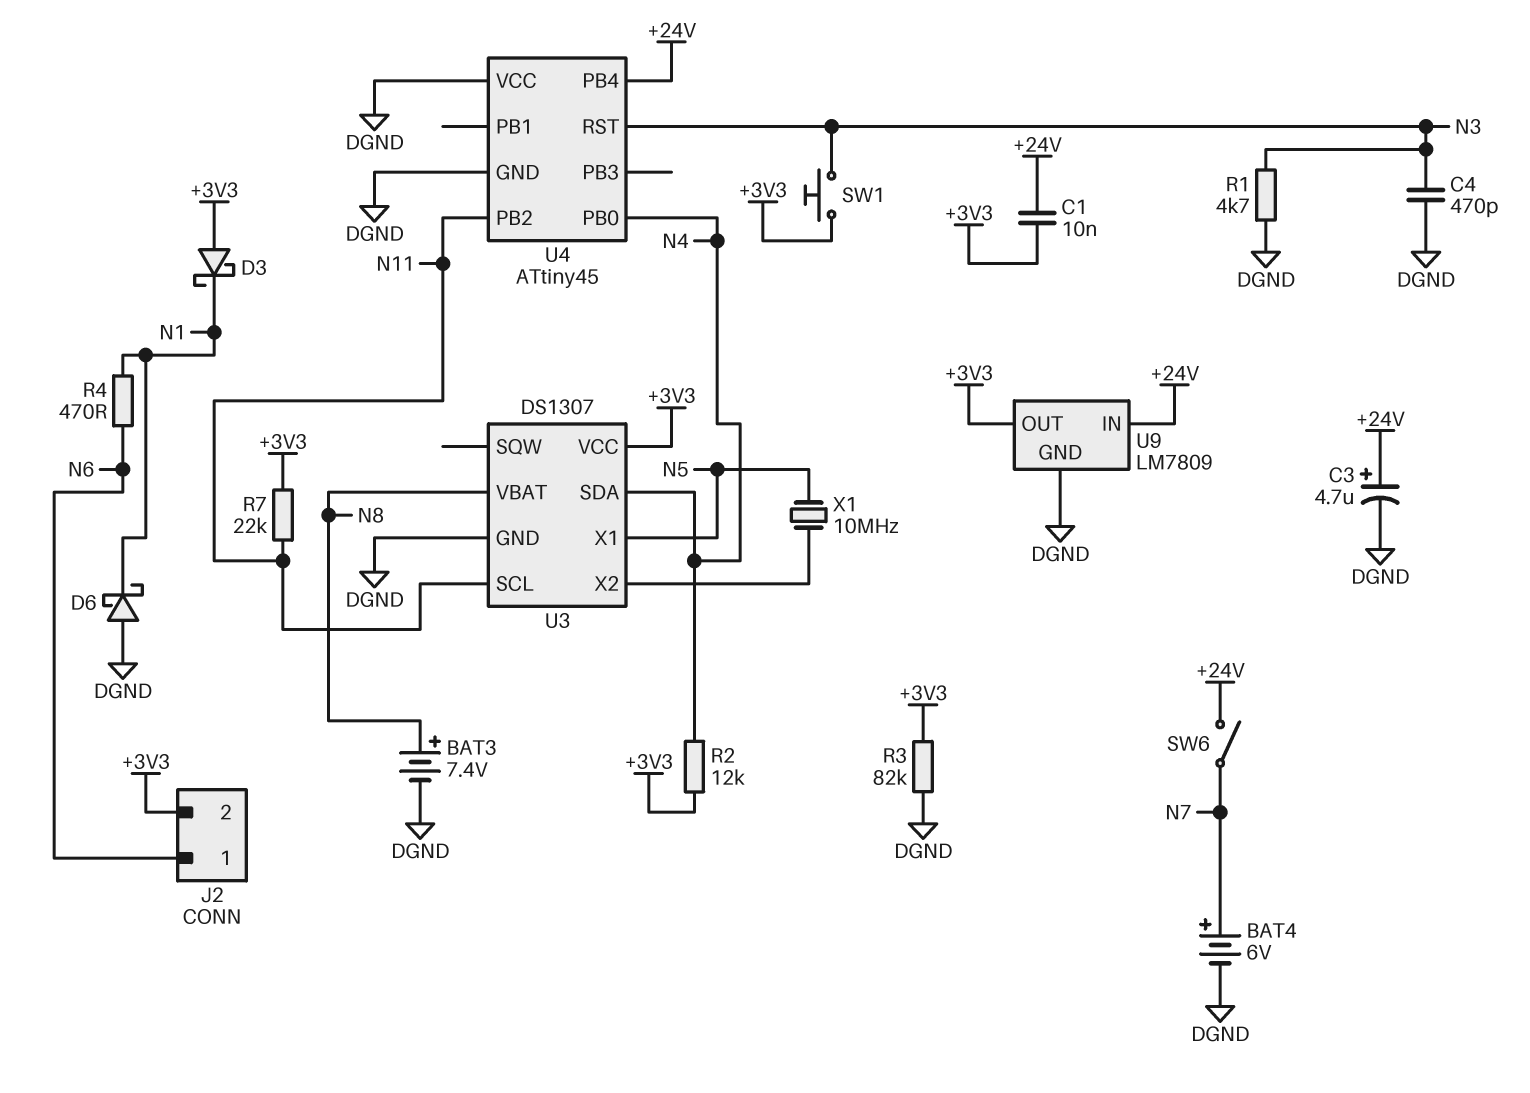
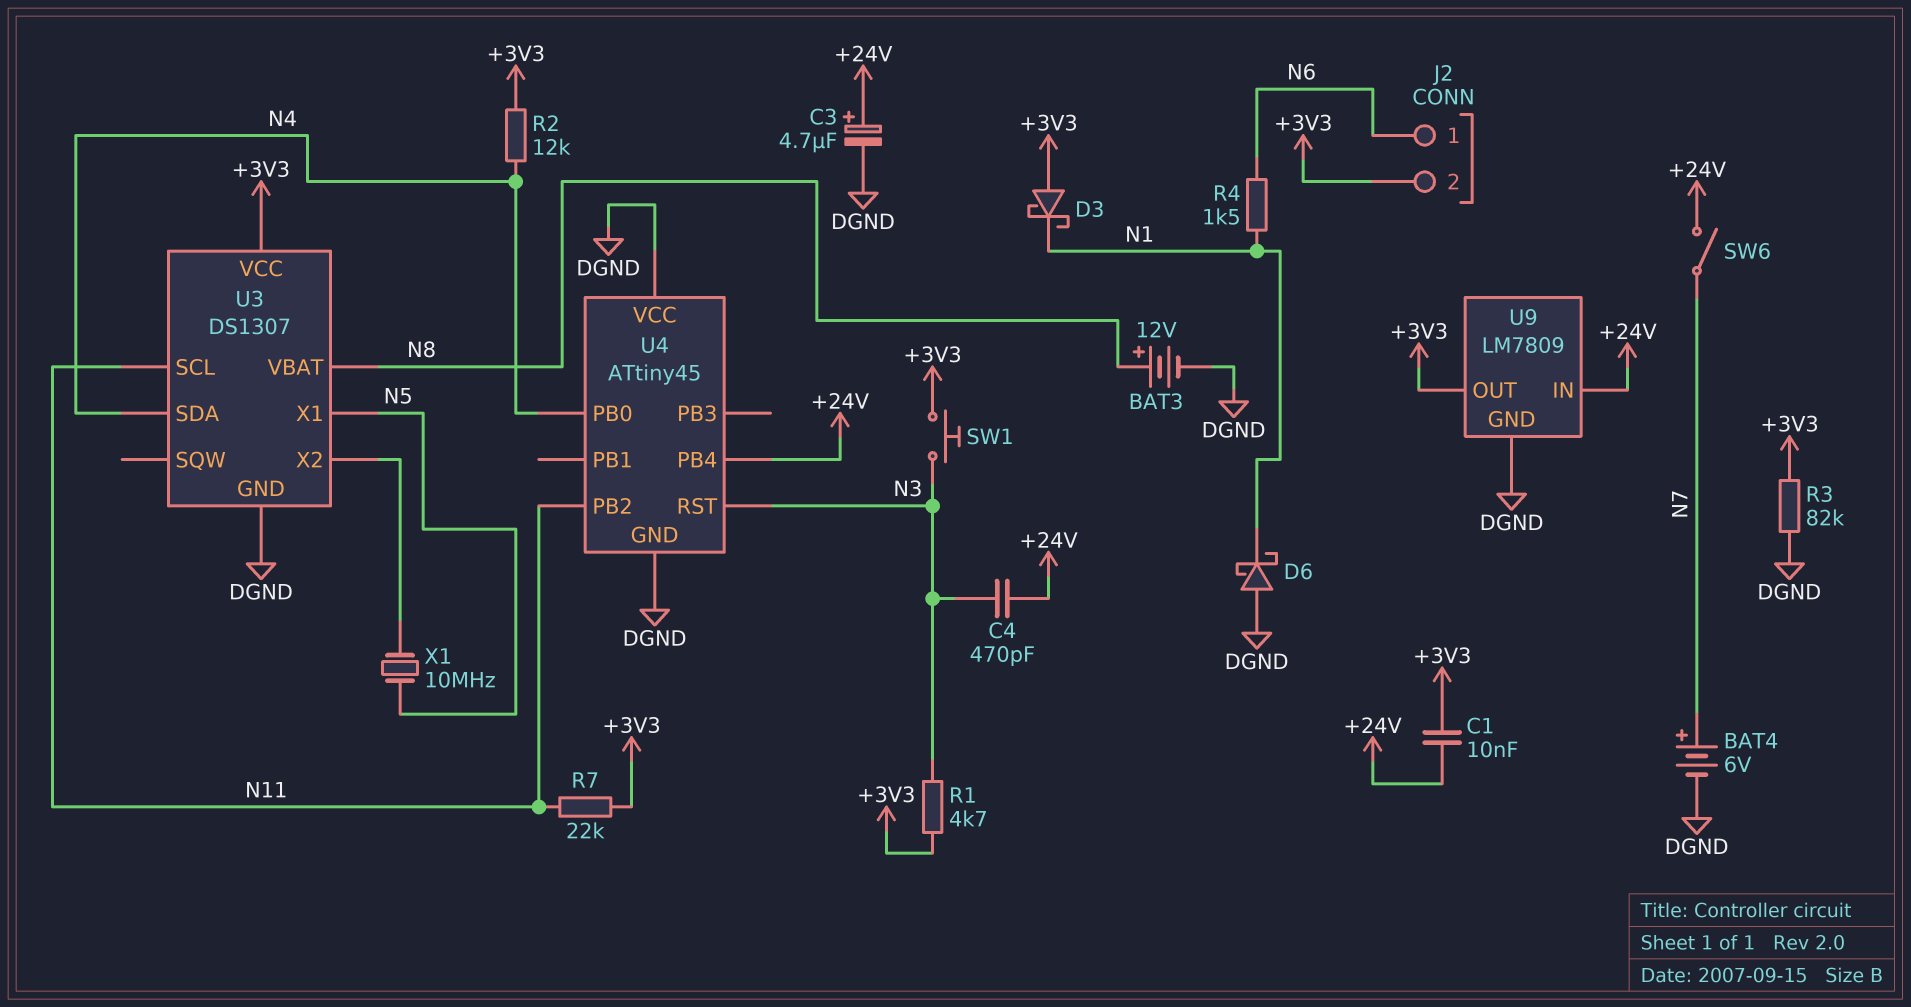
BAT3: 7.4V (plus N8, minus DGND) -> 12V (plus N8, minus DGND)
C4: 470pF (DGND, N3) -> 470pF (+24V, N3)
R1: 4.7k (DGND, N3) -> 4.7k (+3V3, N3)
R4: 470 (N1, N6) -> 1.5k (N1, N6)

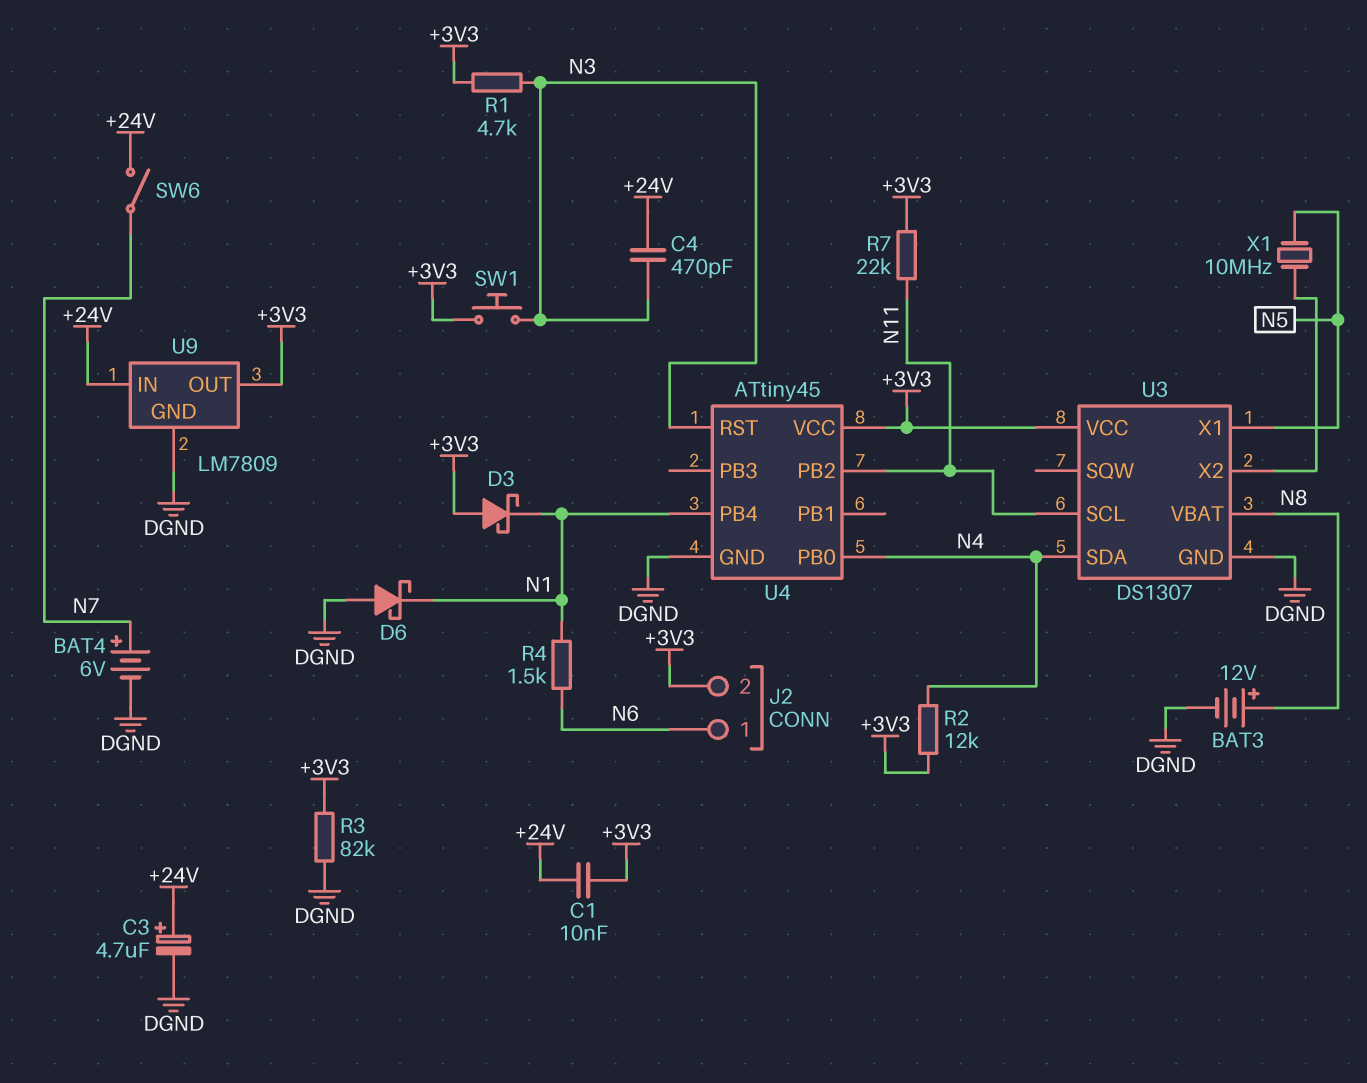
U4 pin PB4: +24V -> N1
U4 pin VCC: DGND -> +3V3

